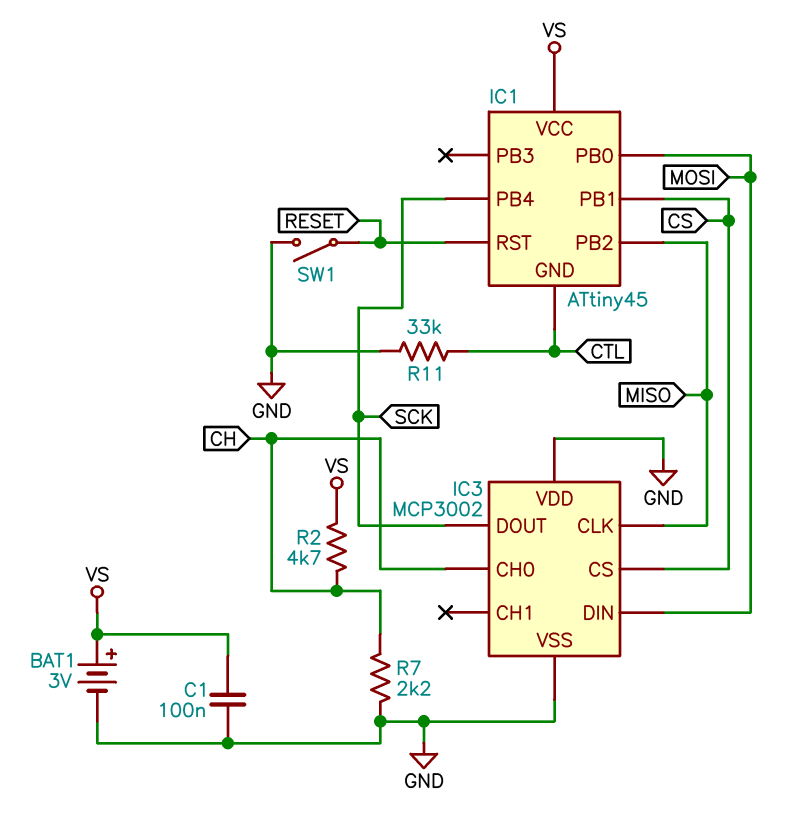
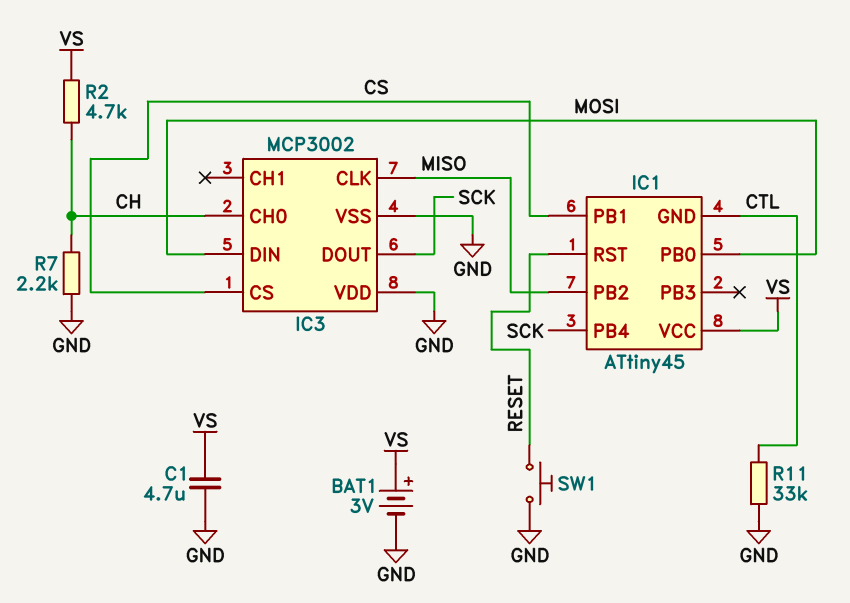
C1: 100nF (GND, VS) -> 4.7uF (GND, VS)
SW1: switch (GND, RESET) -> button (GND, RESET)

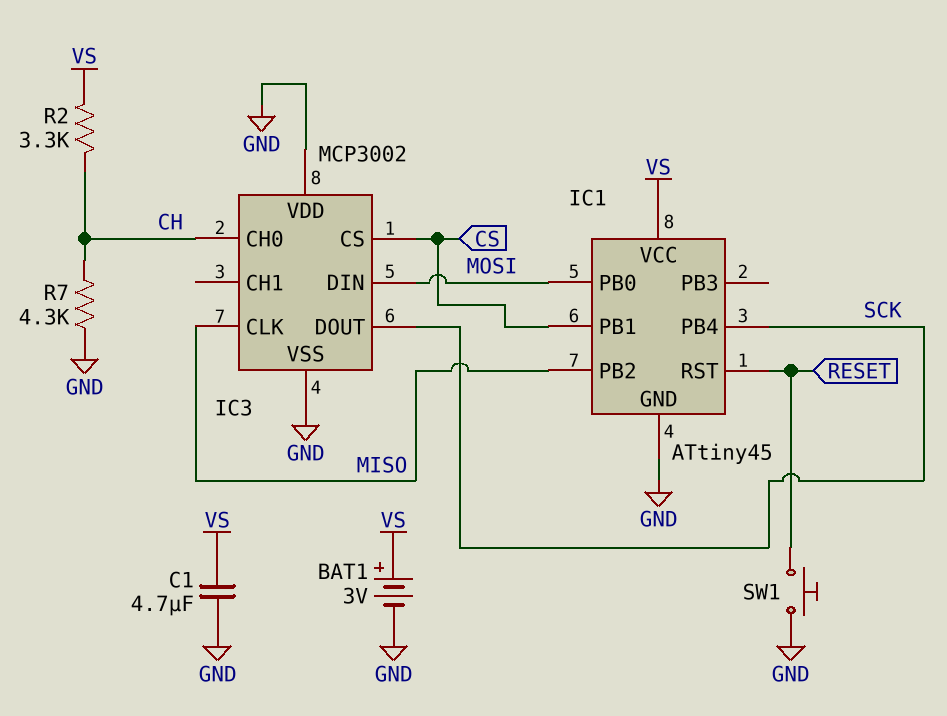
IC1 pin GND: CTL -> GND
R2: 4.7k (CH, VS) -> 3.3k (CH, VS)
R7: 2.2k (CH, GND) -> 4.3k (CH, GND)
R11: 33k (CTL, GND) -> none

